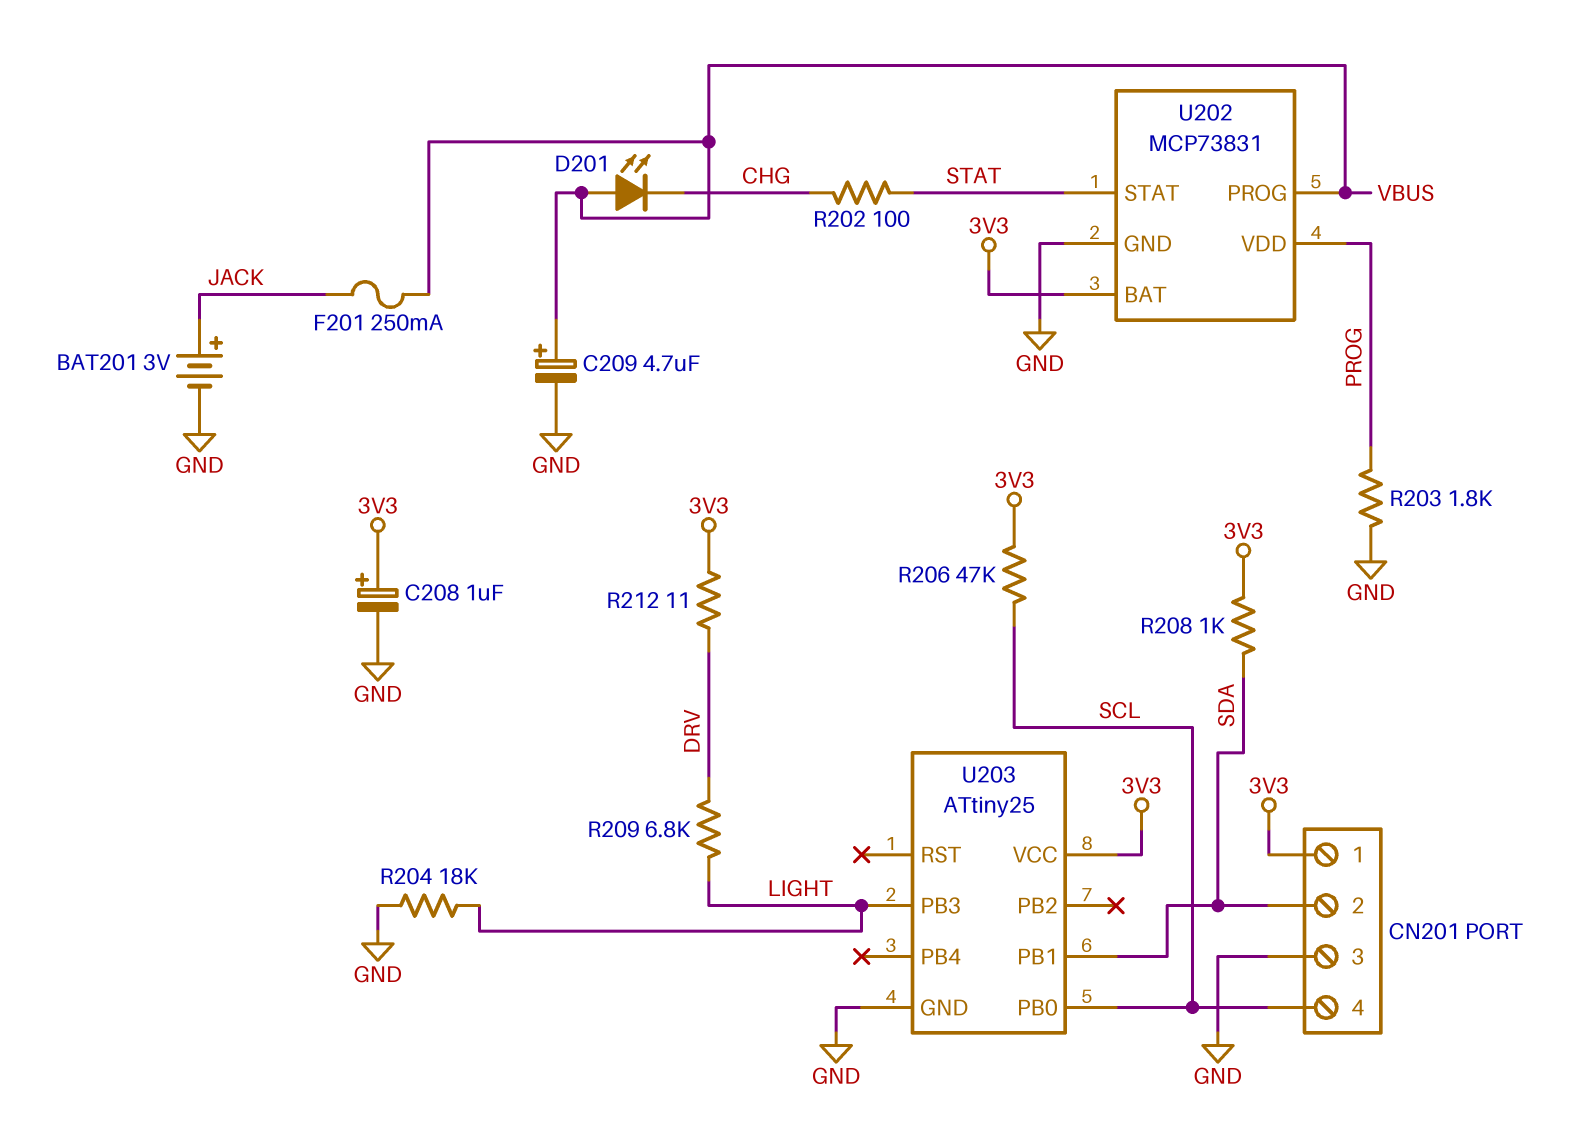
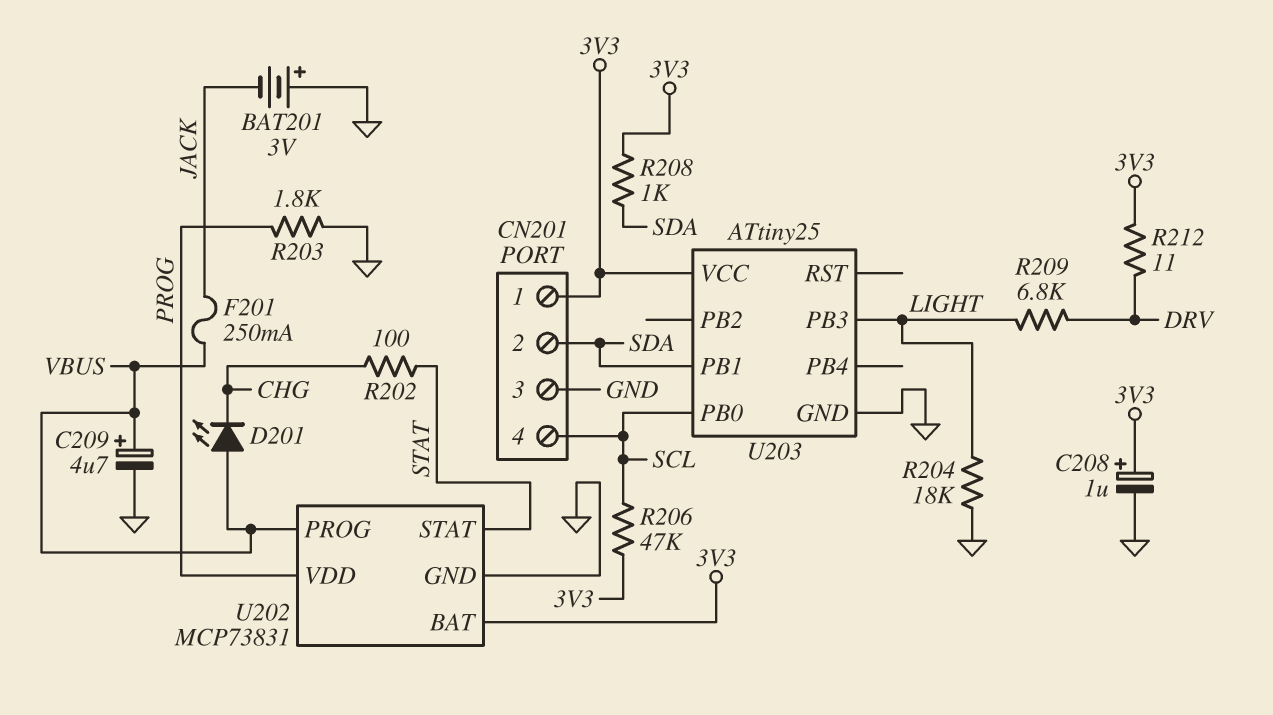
BAT201: 3V (plus JACK, minus GND) -> 3V (plus GND, minus JACK)

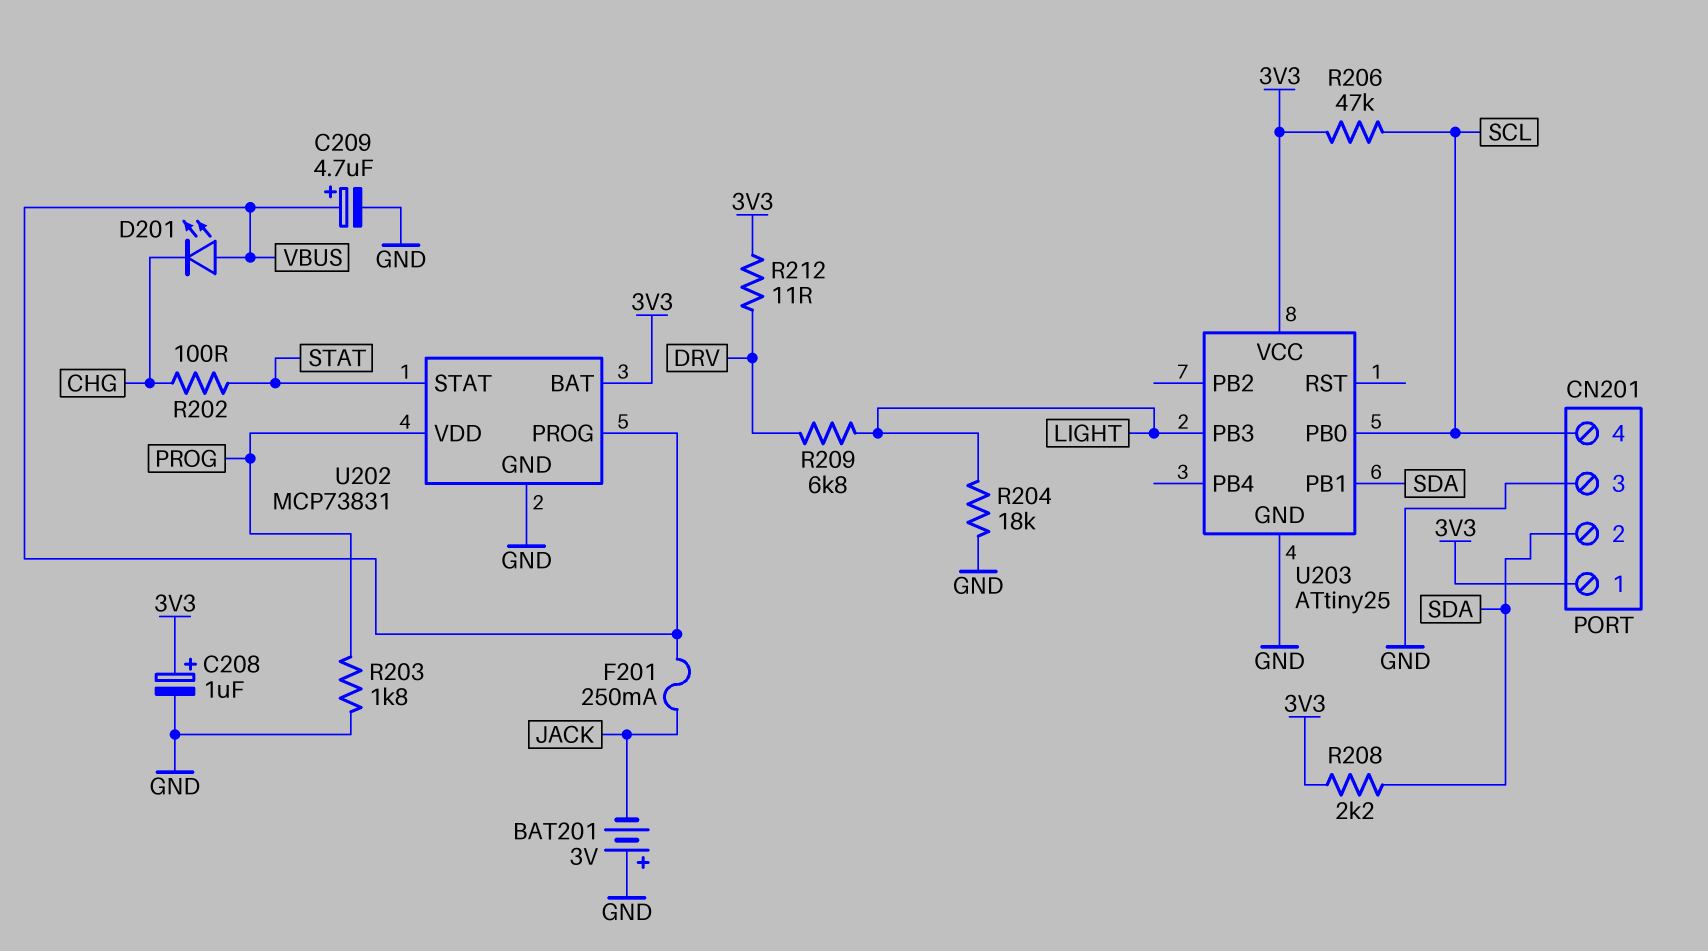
R208: 1k (3V3, SDA) -> 2.2k (3V3, SDA)

